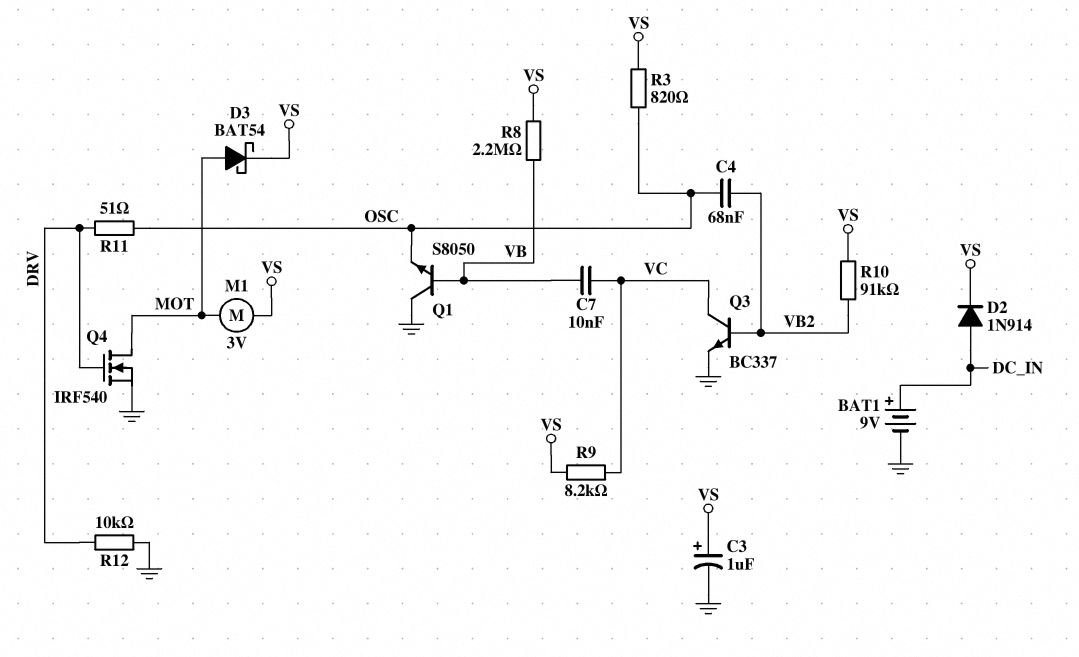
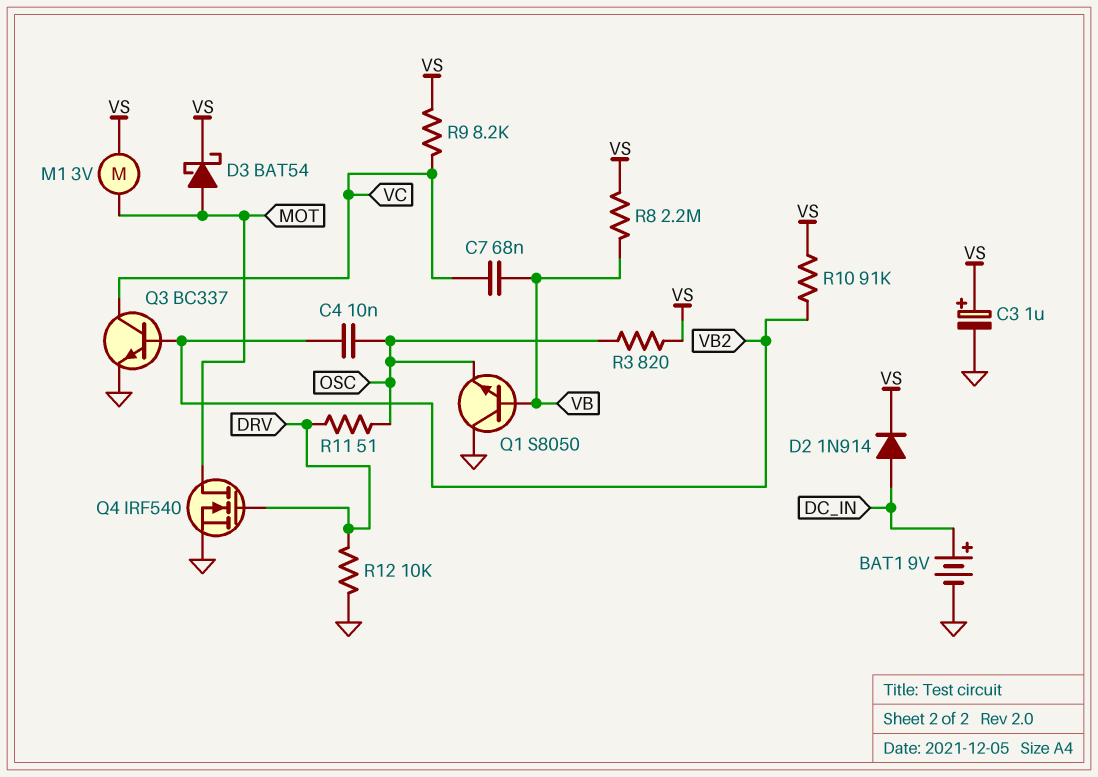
C4: 68nF (OSC, VB2) -> 10nF (OSC, VB2)
C7: 10nF (VB, VC) -> 68nF (VB, VC)

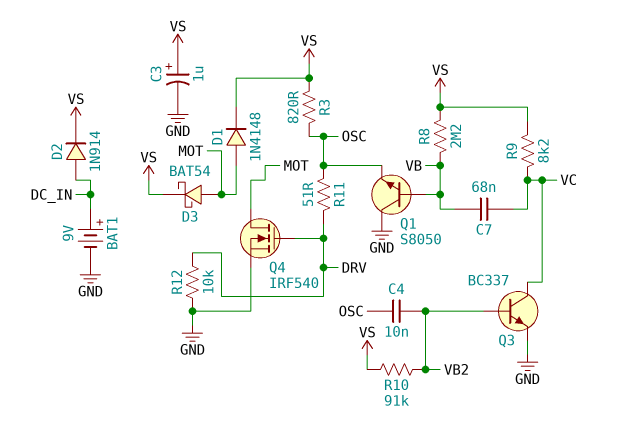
D1: none -> diode 1N4148 (A MOT, K VS)
M1: motor 3V (MOT, VS) -> none

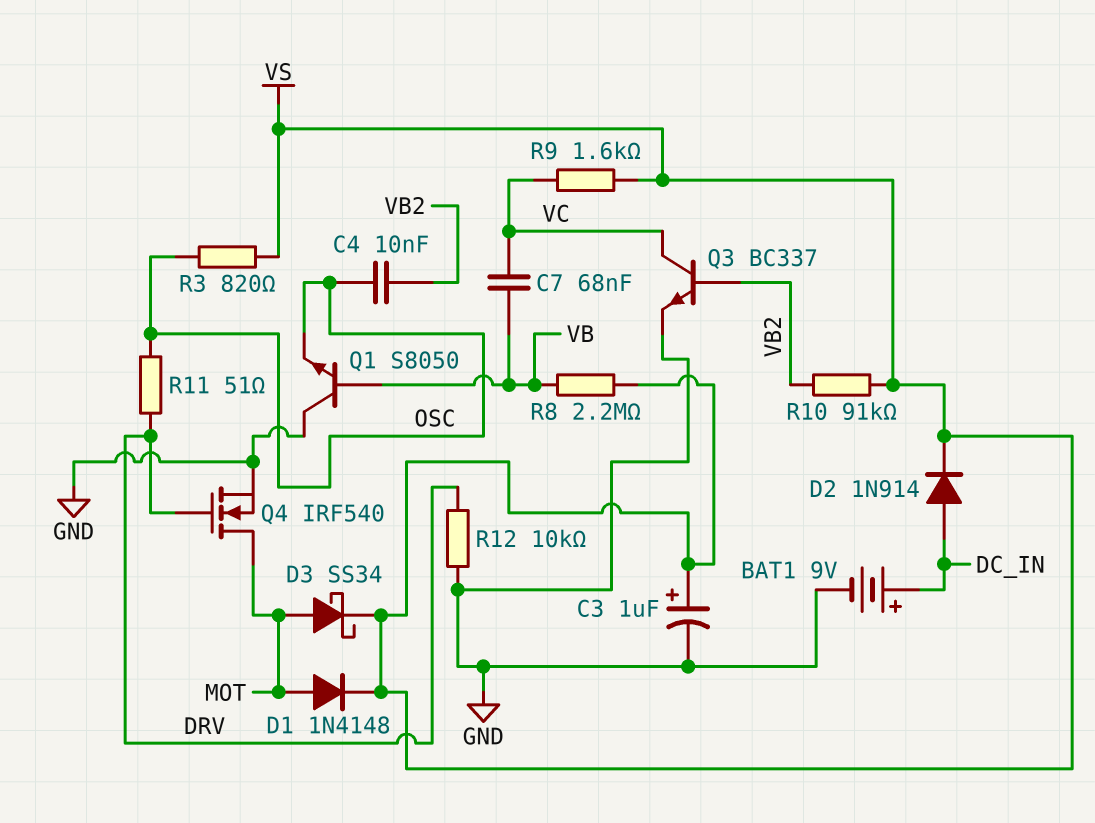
D3: schottky BAT54 (A MOT, K VS) -> schottky SS34 (A MOT, K VS)
R9: 8.2k (VC, VS) -> 1.6k (VC, VS)

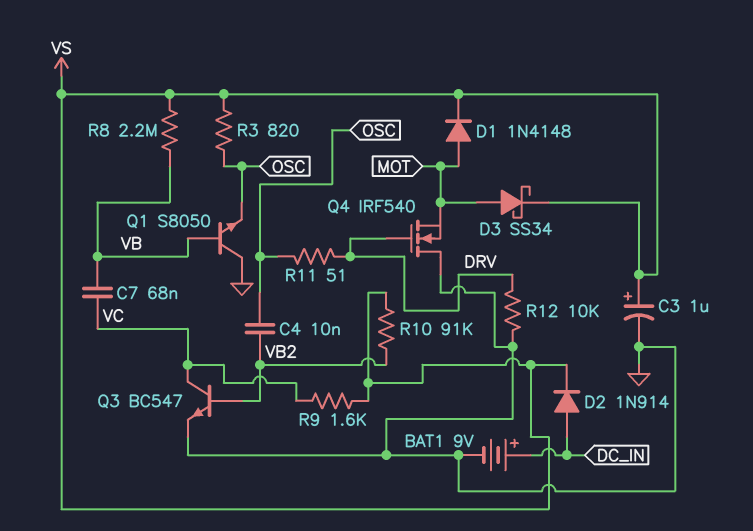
Q3: NPN BC337 (B VB2, C VC, E GND) -> NPN BC547 (B VB2, C VC, E GND)
Q4: NMOS IRF540 (G DRV, D MOT, S GND) -> NMOS IRF540 (G DRV, D GND, S MOT)

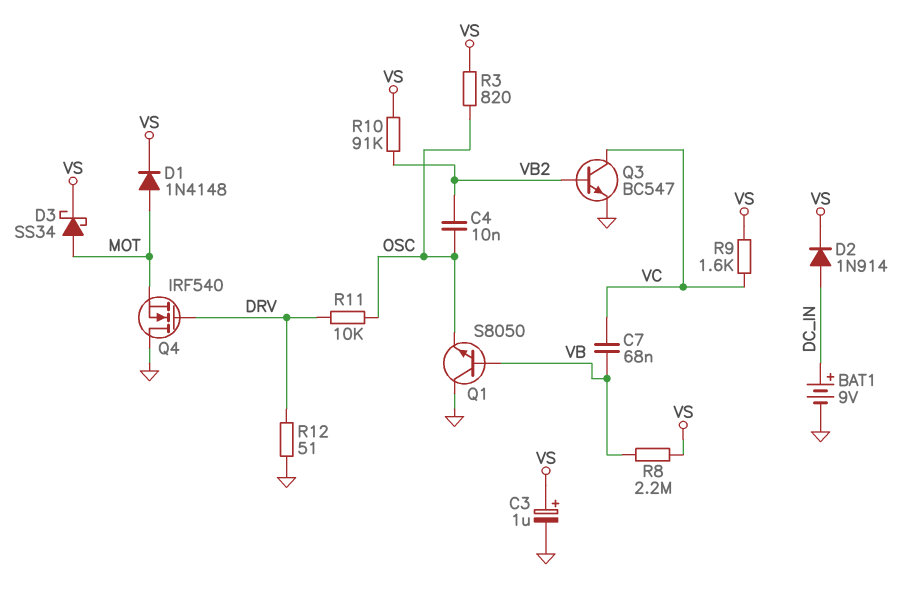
R11: 51 (DRV, OSC) -> 10k (DRV, OSC)
R12: 10k (DRV, GND) -> 51 (DRV, GND)

